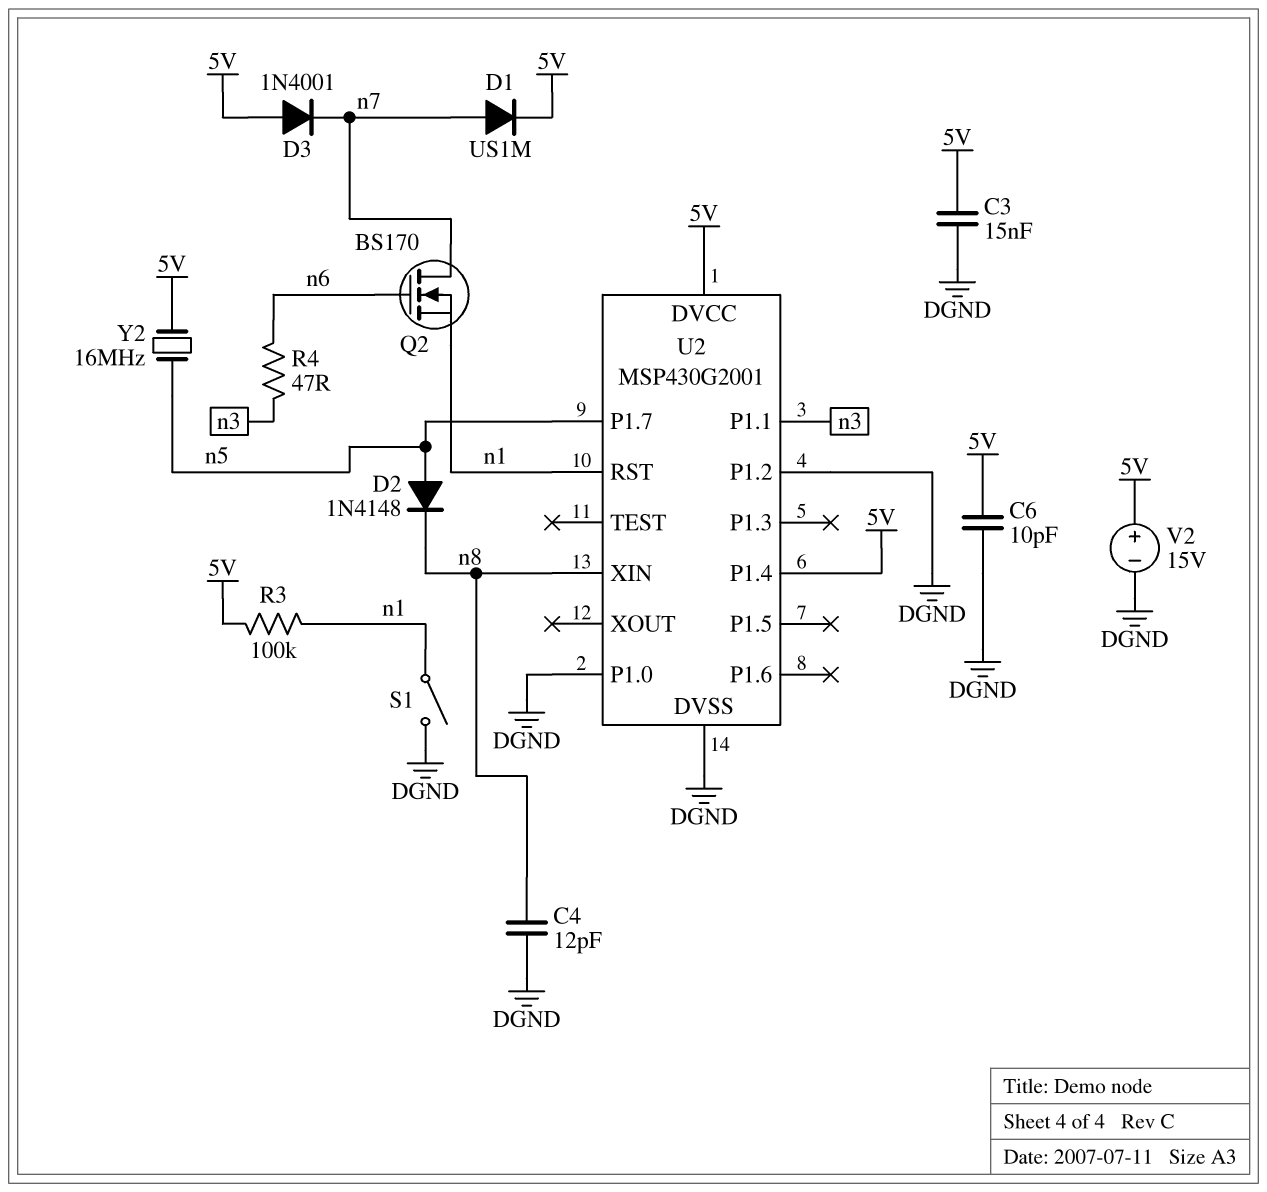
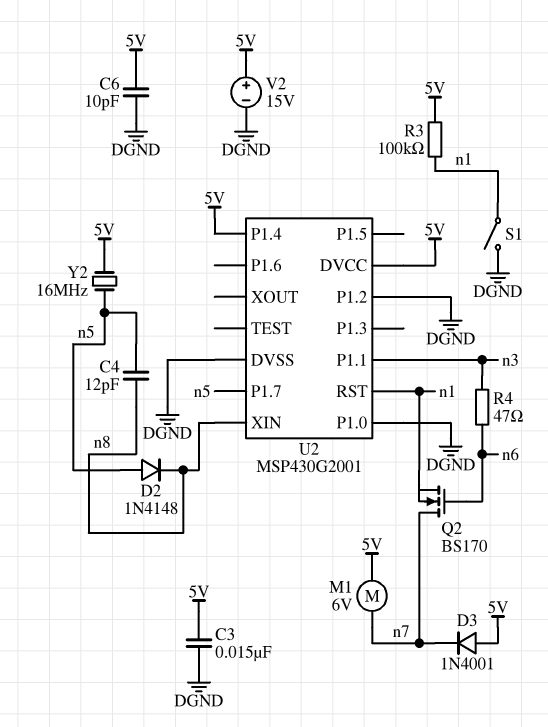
C4: 12pF (DGND, n8) -> 12pF (n5, n8)
D1: diode US1M (A n7, K 5V) -> none
M1: none -> motor 6V (5V, n7)

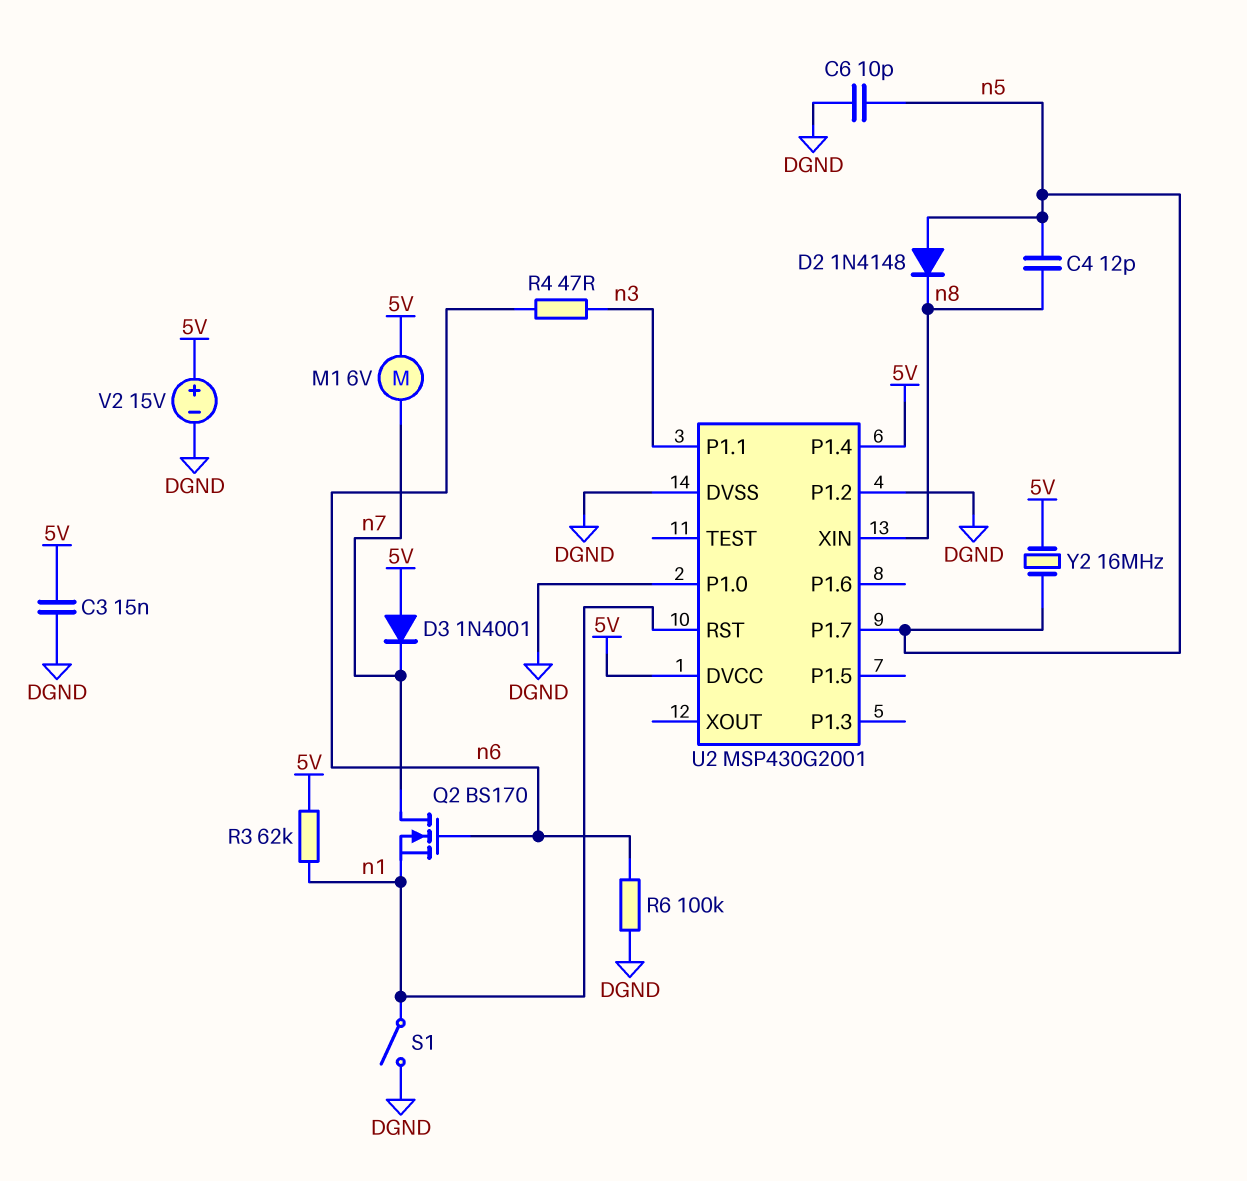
C6: 10pF (5V, DGND) -> 10pF (DGND, n5)
R3: 100k (5V, n1) -> 62k (5V, n1)
R6: none -> 100k (DGND, n6)

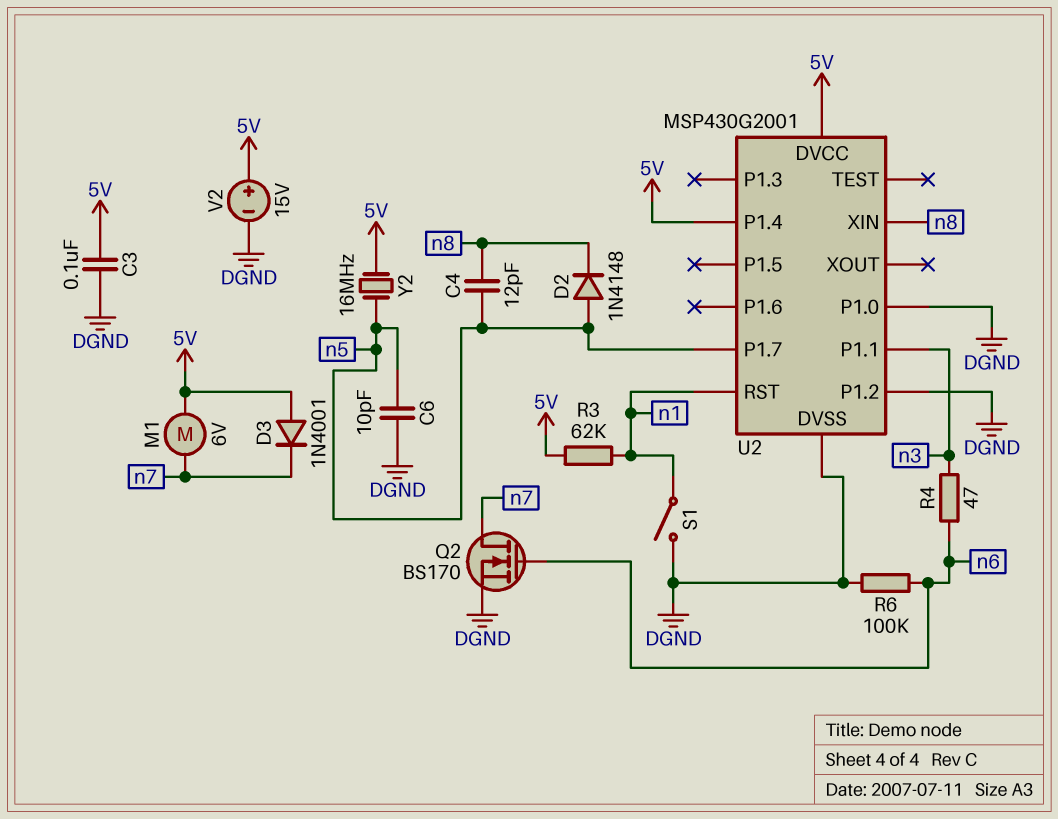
C3: 15nF (5V, DGND) -> 100nF (5V, DGND)
Q2: NMOS BS170 (G n6, D n7, S n1) -> NMOS BS170 (G n6, D n7, S DGND)

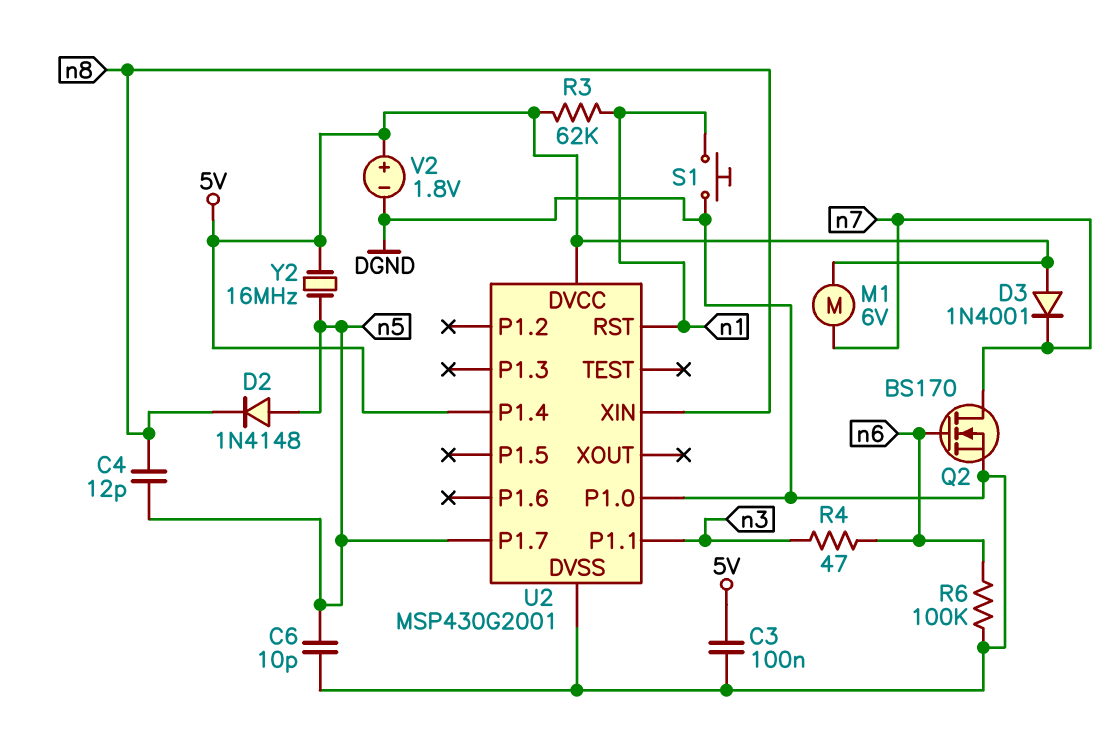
S1: switch (DGND, n1) -> button (DGND, n1)
U2 pin P1.2: DGND -> none
V2: 15V (plus 5V, minus DGND) -> 1.8V (plus 5V, minus DGND)

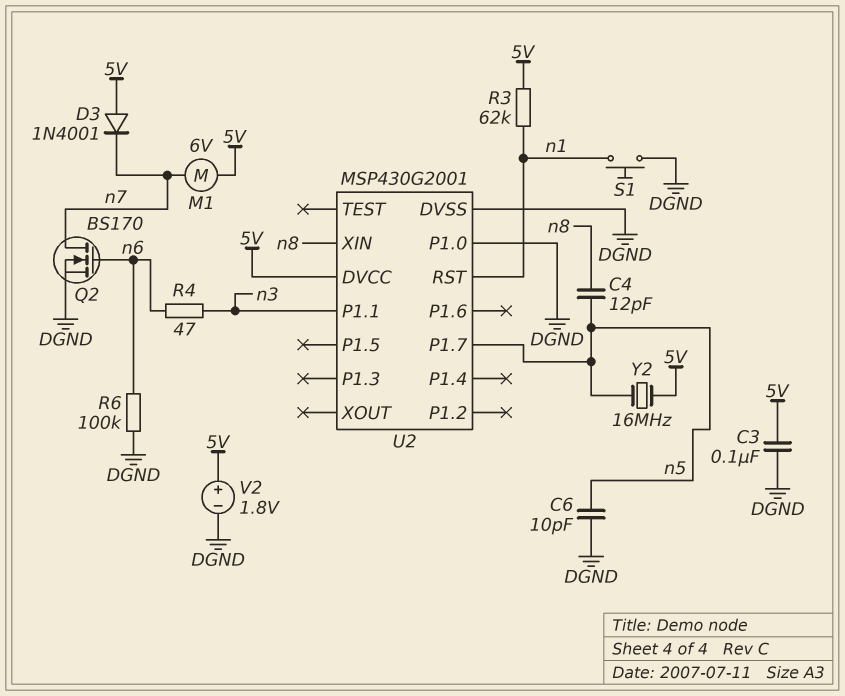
D2: diode 1N4148 (A n5, K n8) -> none
U2 pin P1.4: 5V -> none

